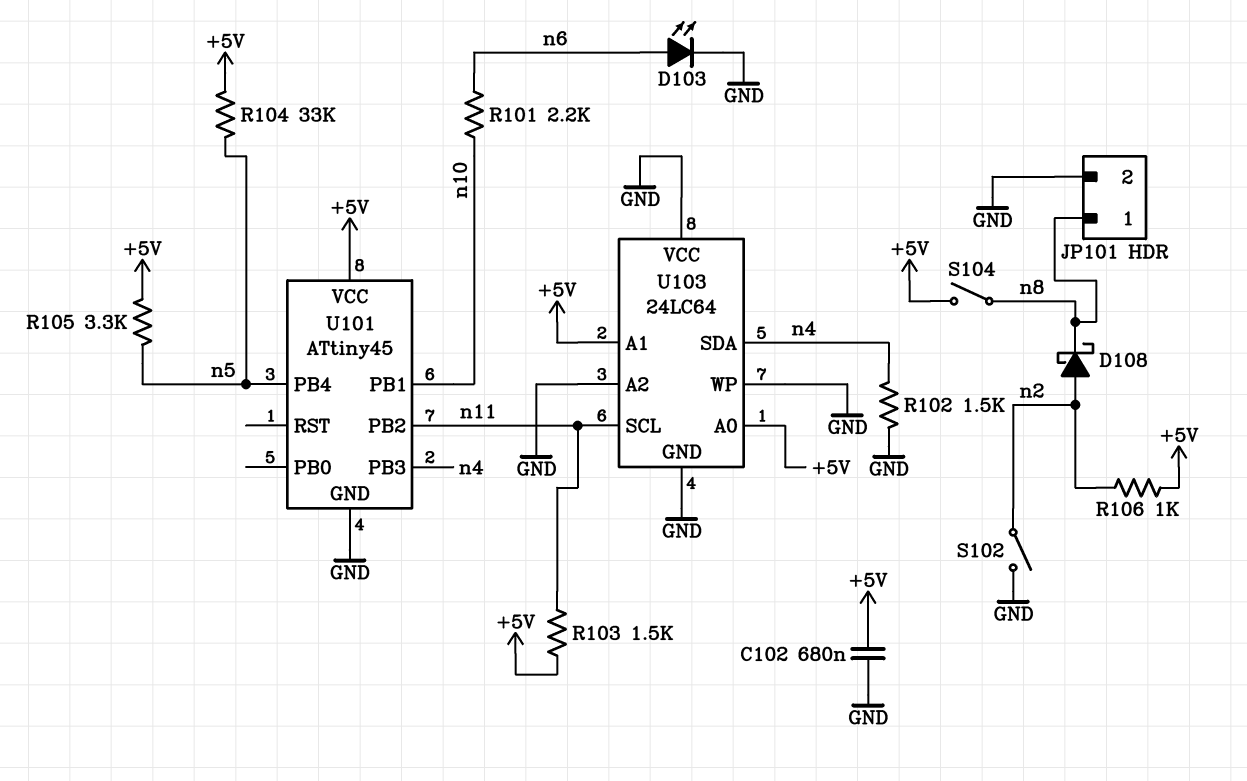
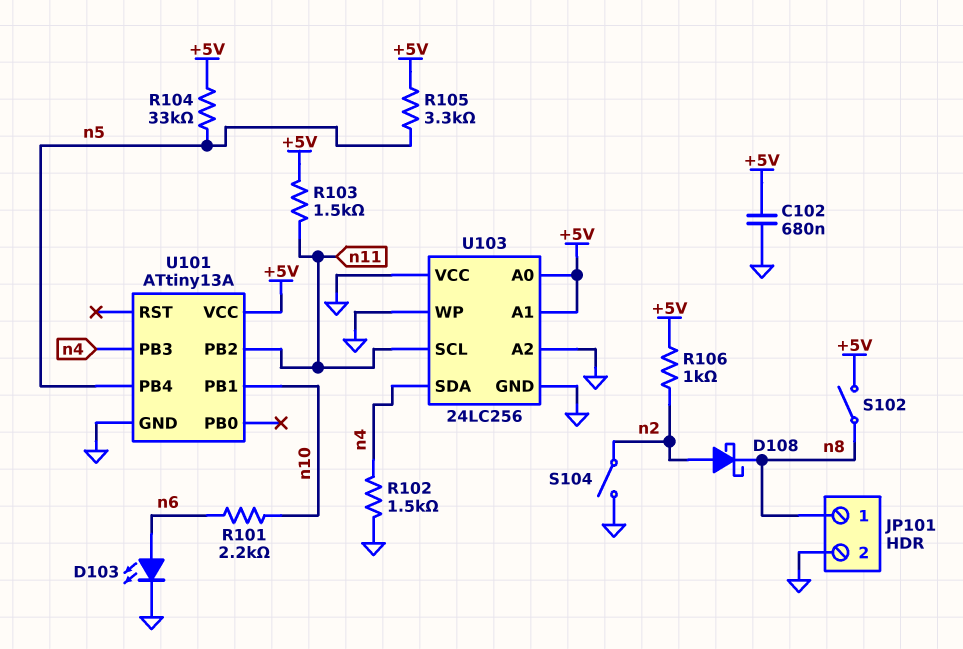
S102: switch (GND, n2) -> switch (+5V, n8)
S104: switch (+5V, n8) -> switch (GND, n2)
U101: ATtiny45 -> ATtiny13A
U103: 24LC64 -> 24LC256

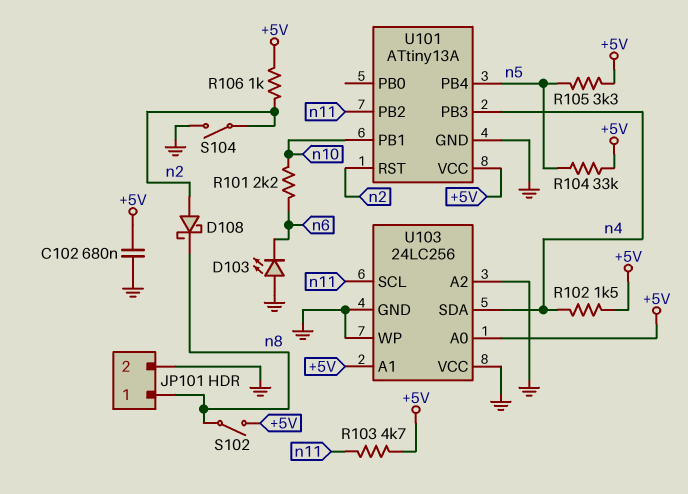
D103: LED (A n6, K GND) -> LED (A GND, K n6)
R102: 1.5k (GND, n4) -> 1.5k (+5V, n4)
R103: 1.5k (+5V, n11) -> 4.7k (+5V, n11)
U101 pin RST: none -> n2

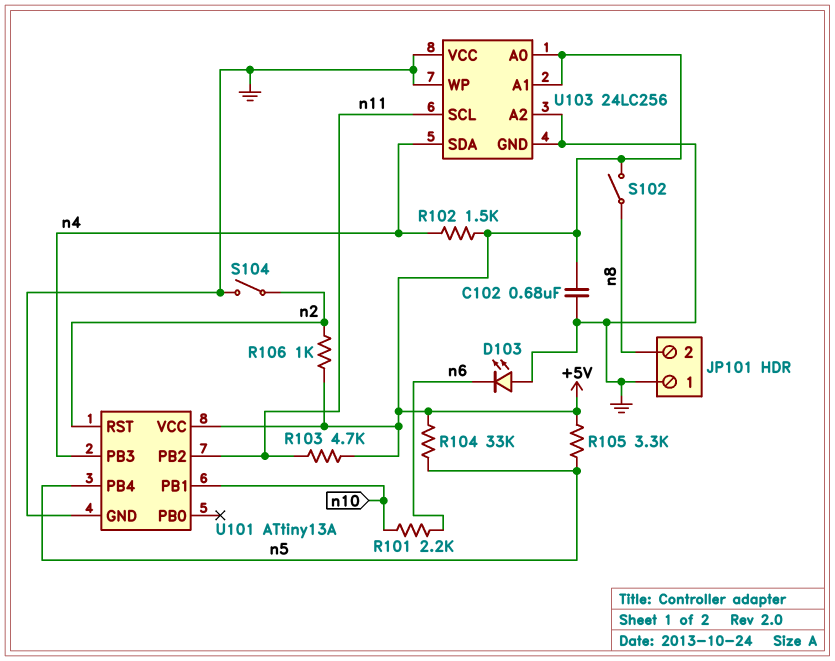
D108: schottky (A n2, K n8) -> none
JP101 pin 1: n8 -> GND
JP101 pin 2: GND -> n8

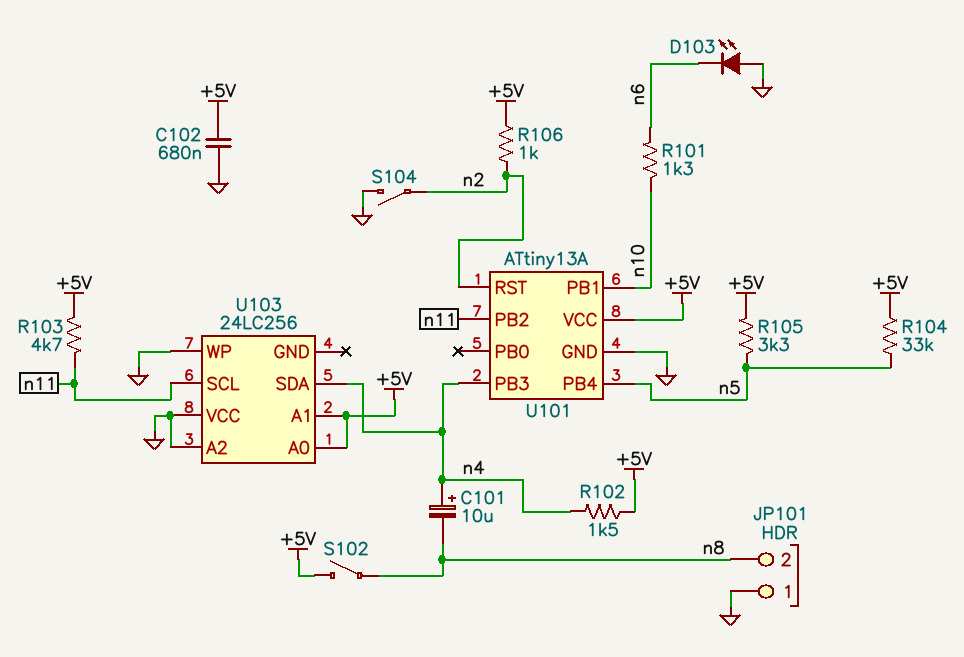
C101: none -> 10uF (plus n4, minus n8)
R101: 2.2k (n6, n10) -> 1.3k (n6, n10)
U103 pin GND: GND -> none

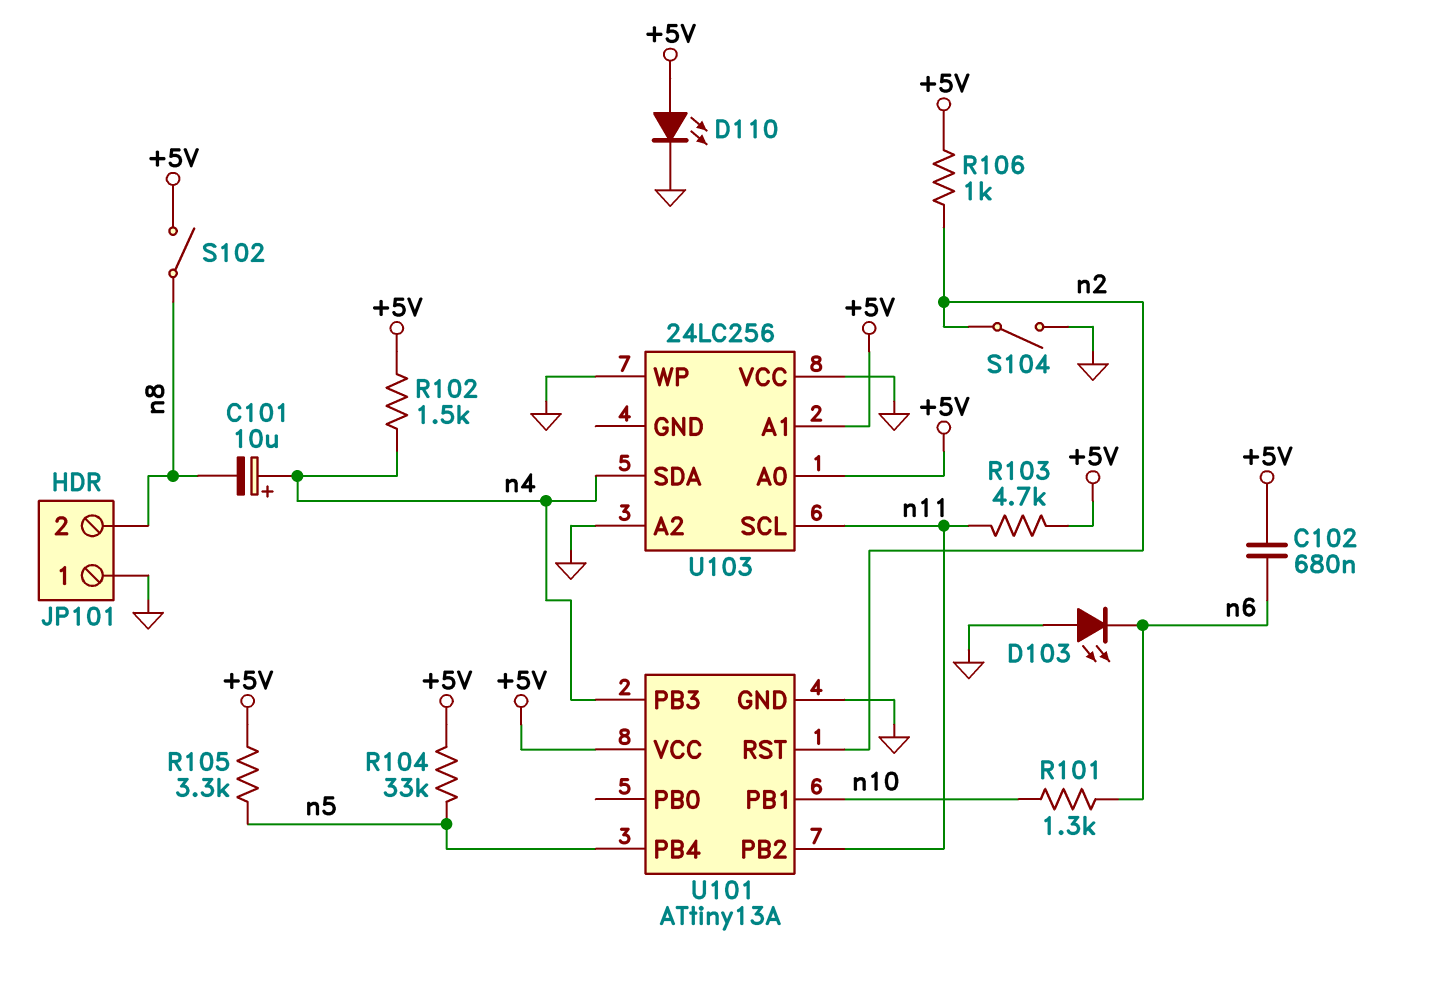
C102: 680nF (+5V, GND) -> 680nF (+5V, n6)
D110: none -> LED (A +5V, K GND)

